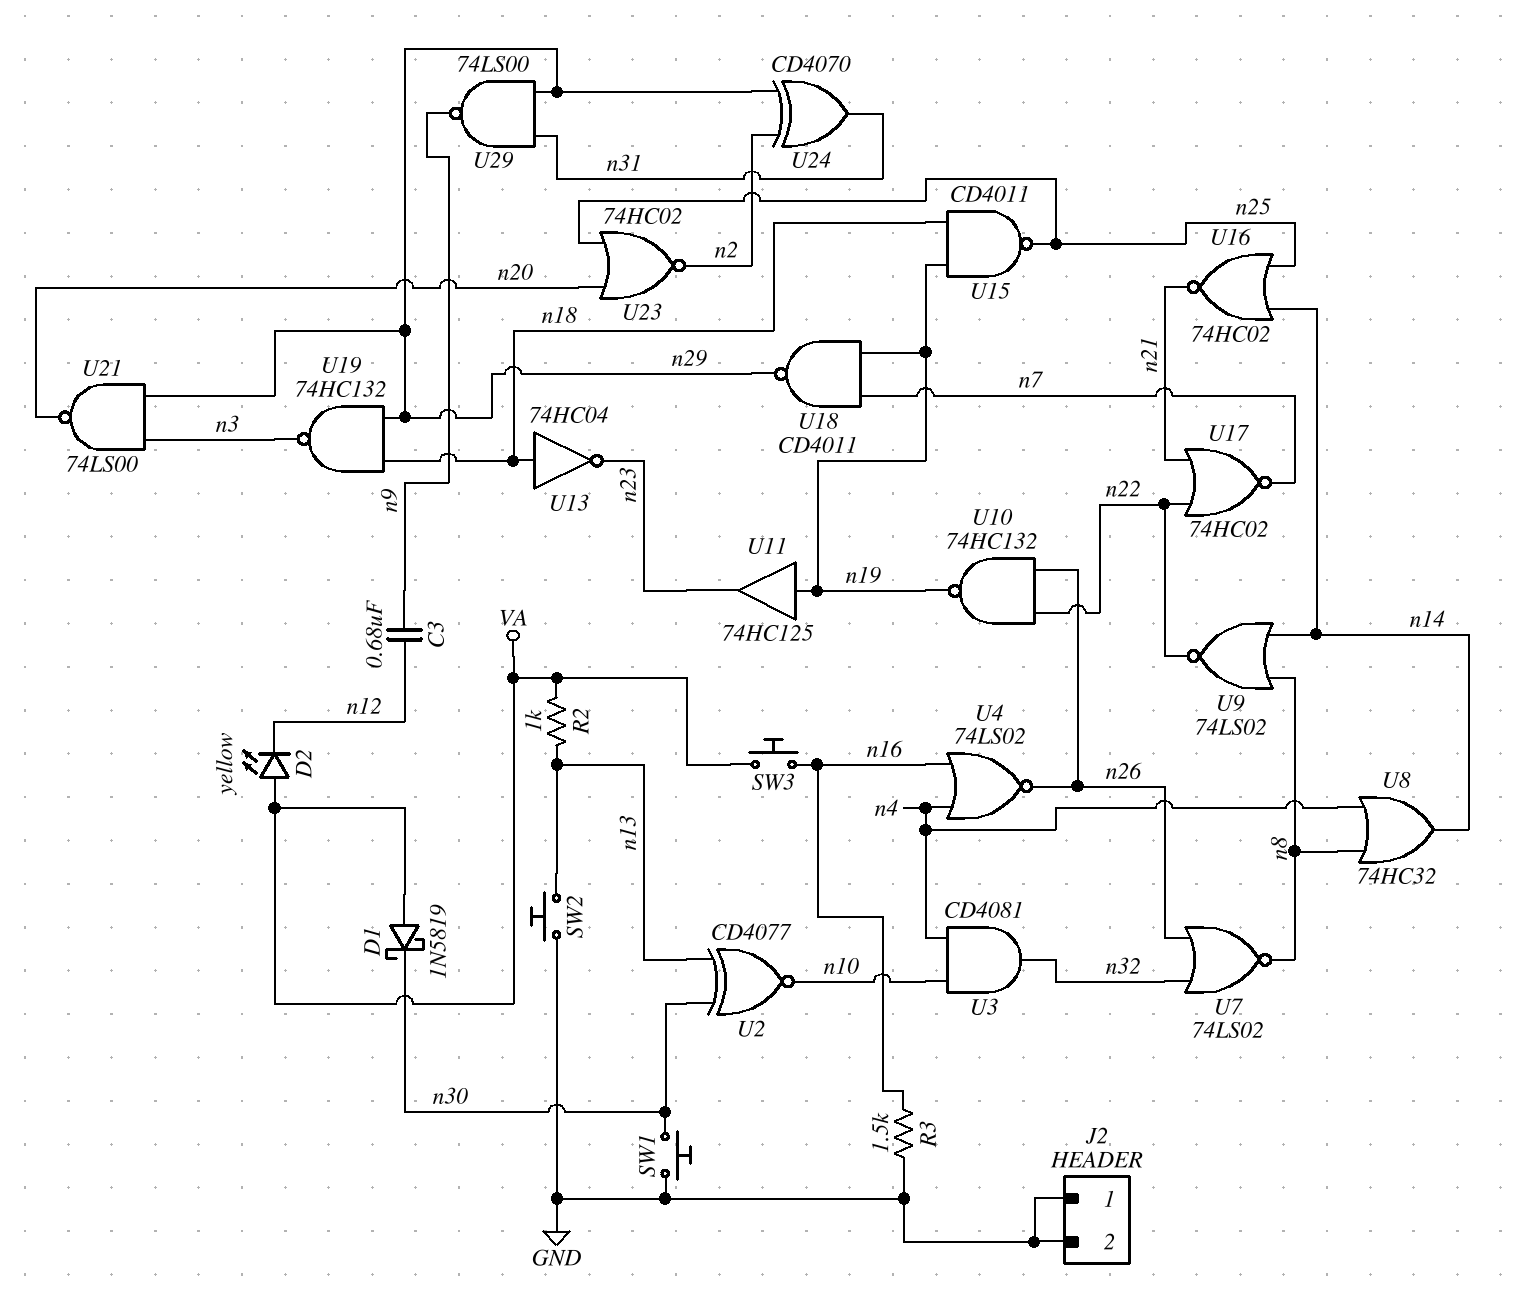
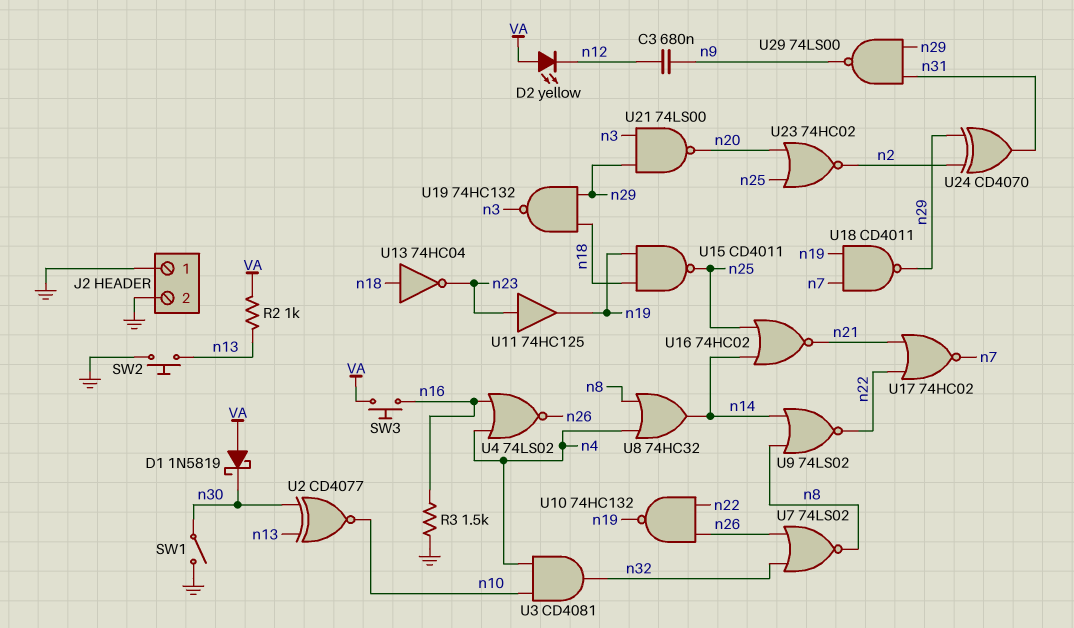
SW1: button (GND, n30) -> switch (GND, n30)
U11: buffer 74HC125 (in n19, out n23) -> buffer 74HC125 (in n23, out n19)

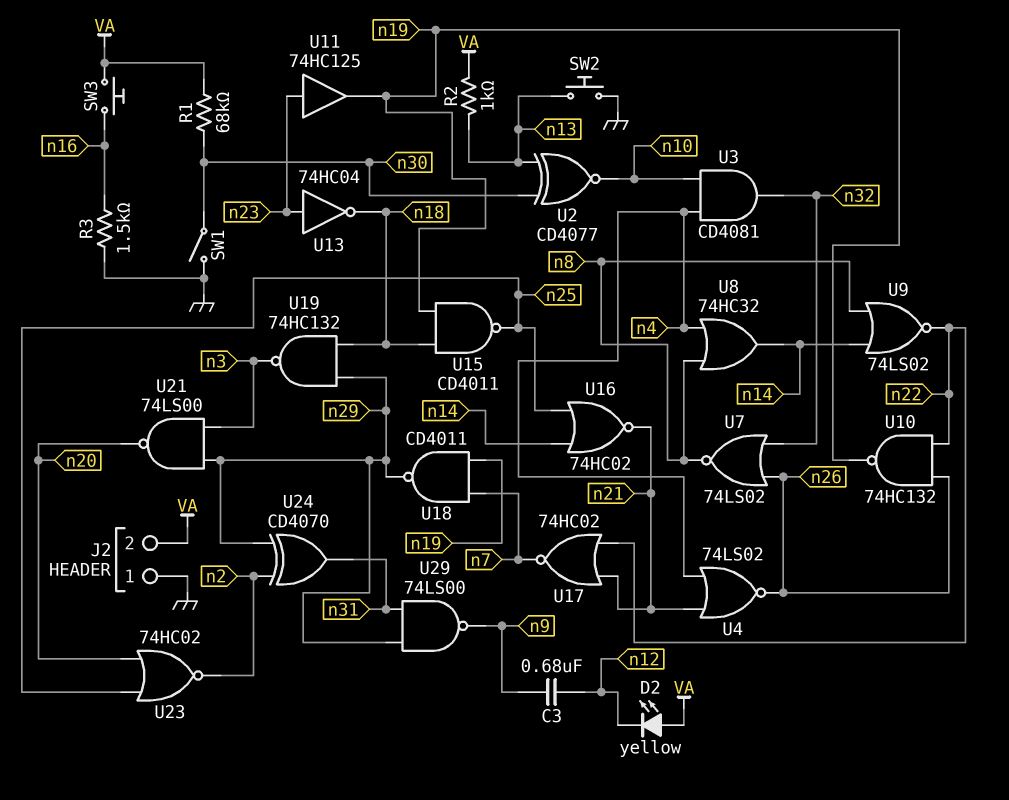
D1: schottky 1N5819 (A VA, K n30) -> none
J2 pin 2: GND -> VA
R1: none -> 68k (VA, n30)
U4: NOR 74LS02 (in n4, in n16, out n26) -> NOR 74LS02 (in n4, in n21, out n26)
U13: NOT 74HC04 (in n18, out n23) -> NOT 74HC04 (in n23, out n18)

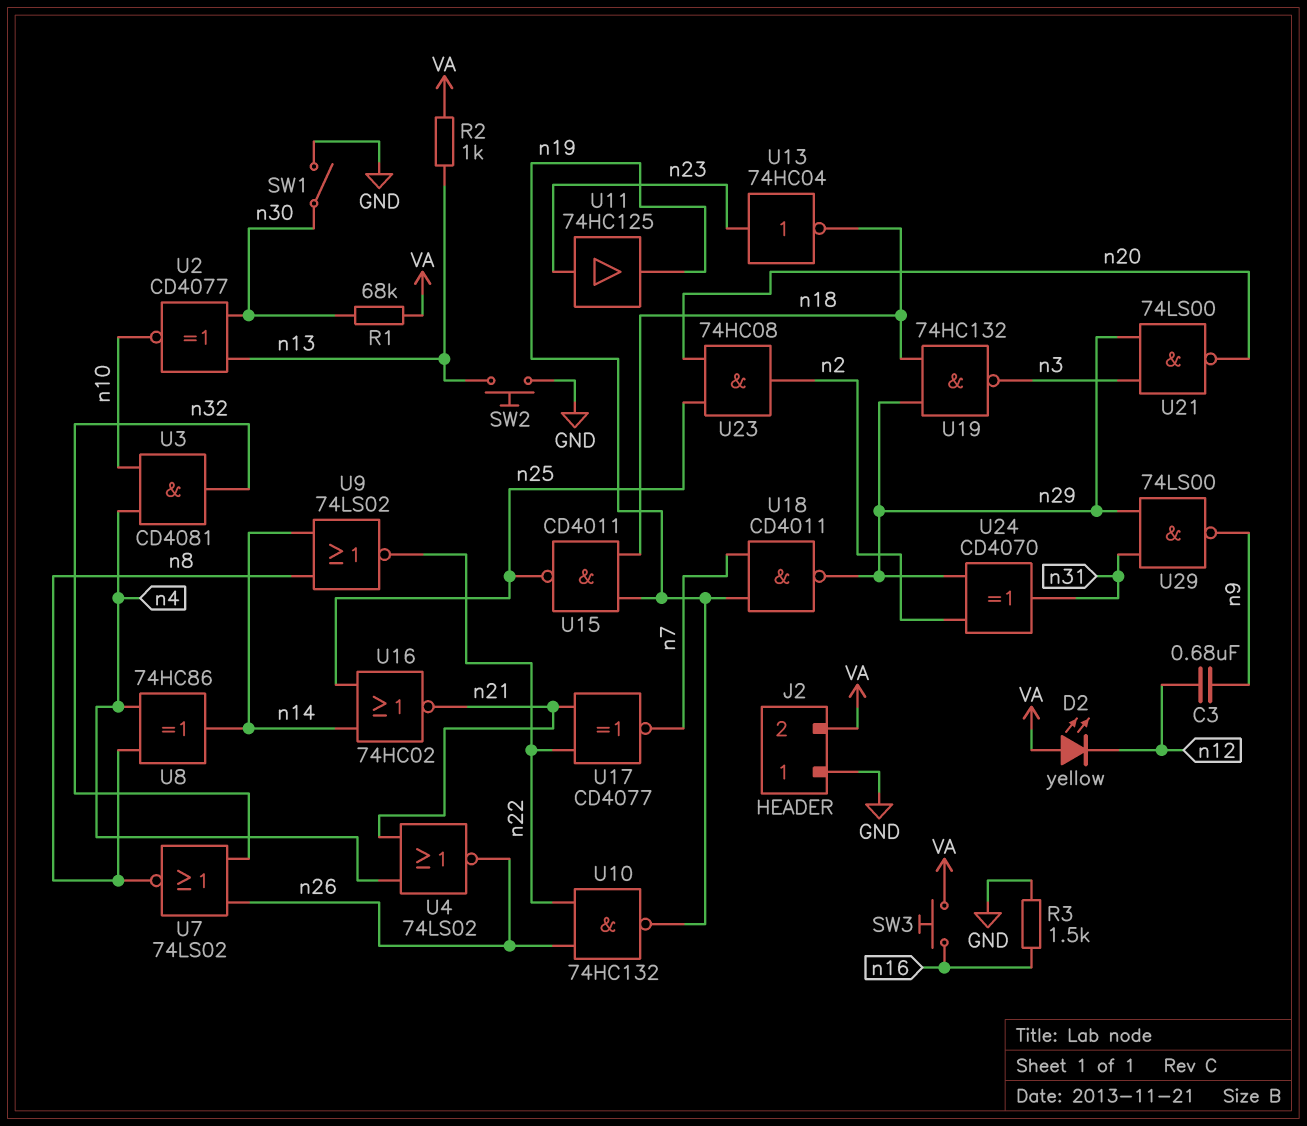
U8: OR 74HC32 (in n4, in n8, out n14) -> XOR 74HC86 (in n4, in n8, out n14)
U17: NOR 74HC02 (in n21, in n22, out n7) -> XNOR CD4077 (in n21, in n22, out n7)
U23: NOR 74HC02 (in n20, in n25, out n2) -> AND 74HC08 (in n20, in n25, out n2)

